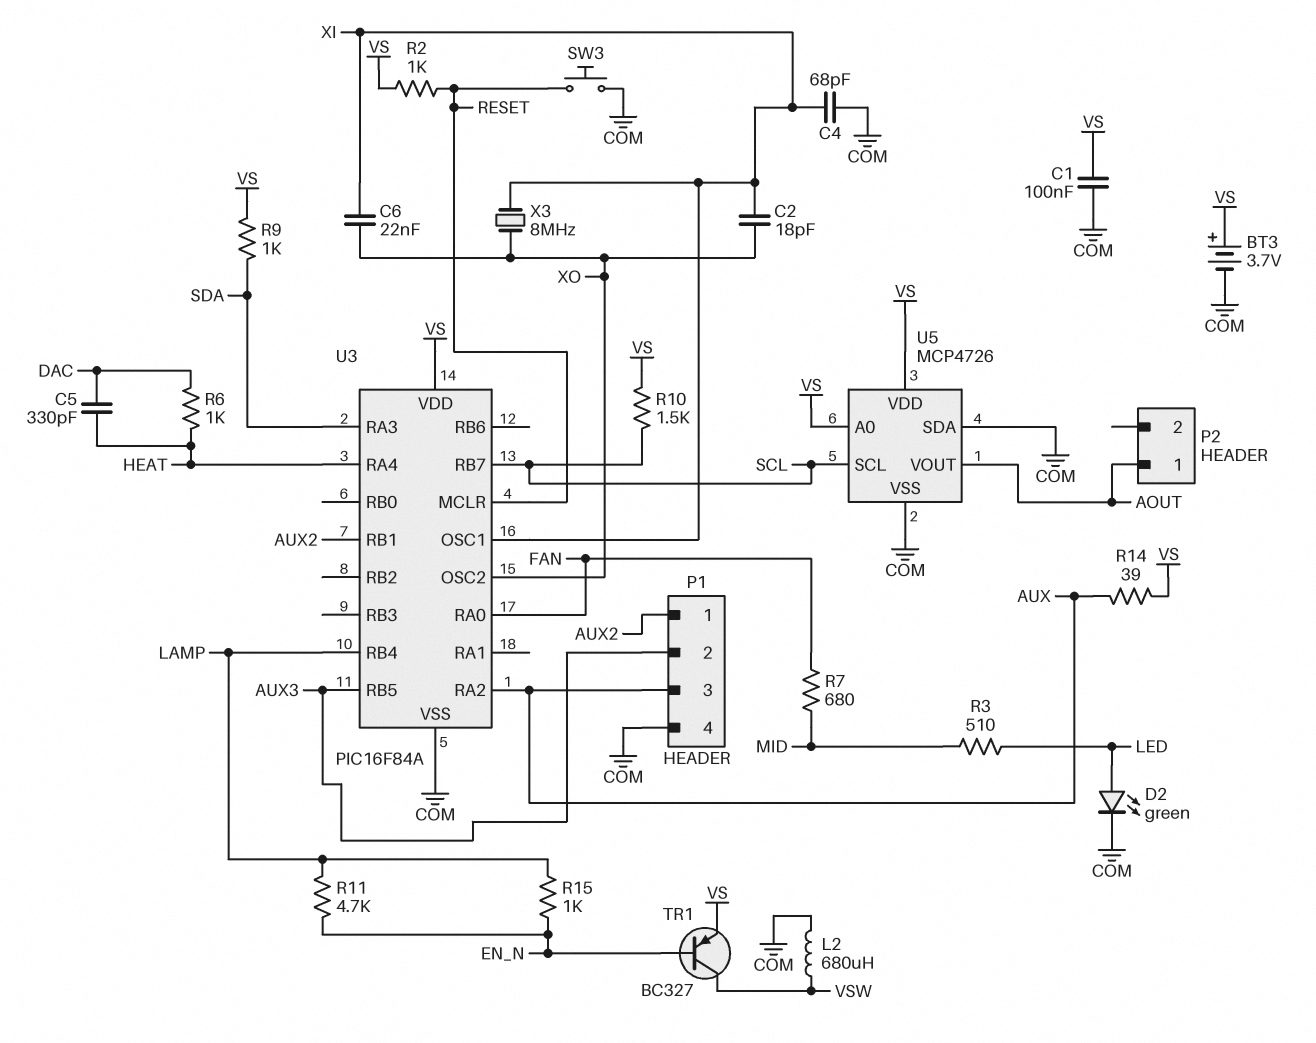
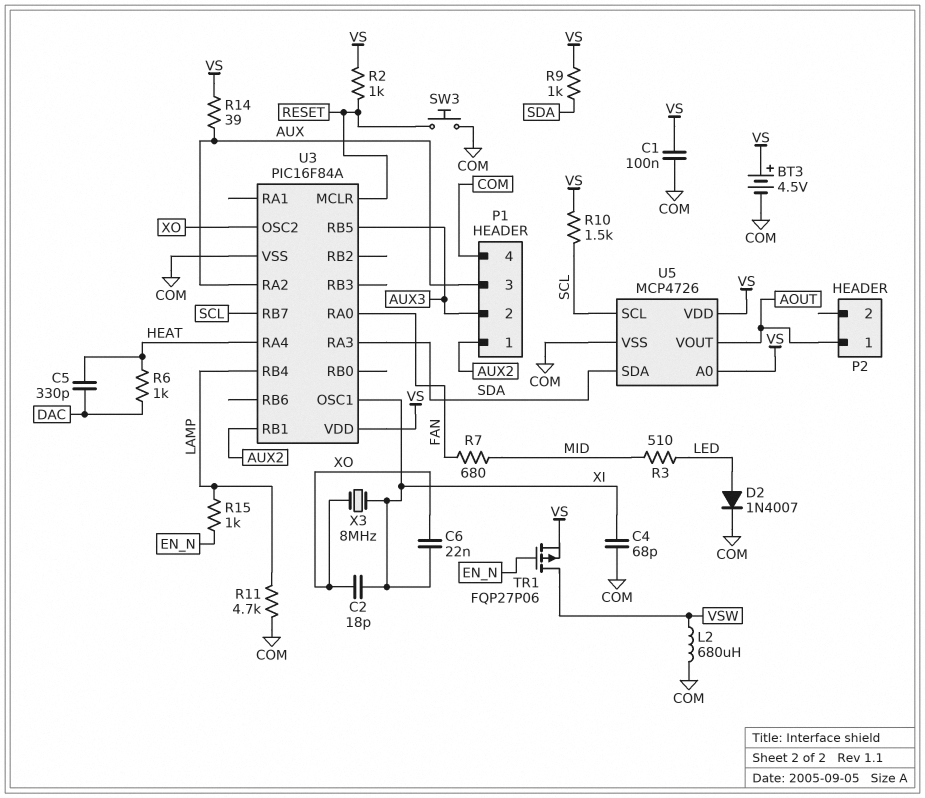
BT3: 3.7V (plus VS, minus COM) -> 4.5V (plus VS, minus COM)
D2: LED green (A LED, K COM) -> diode 1N4007 (A LED, K COM)
R11: 4.7k (EN_N, LAMP) -> 4.7k (COM, LAMP)
TR1: PNP BC327 (B EN_N, C VSW, E VS) -> PMOS FQP27P06 (G EN_N, D VSW, S VS)
U5 pin SDA: COM -> SDA

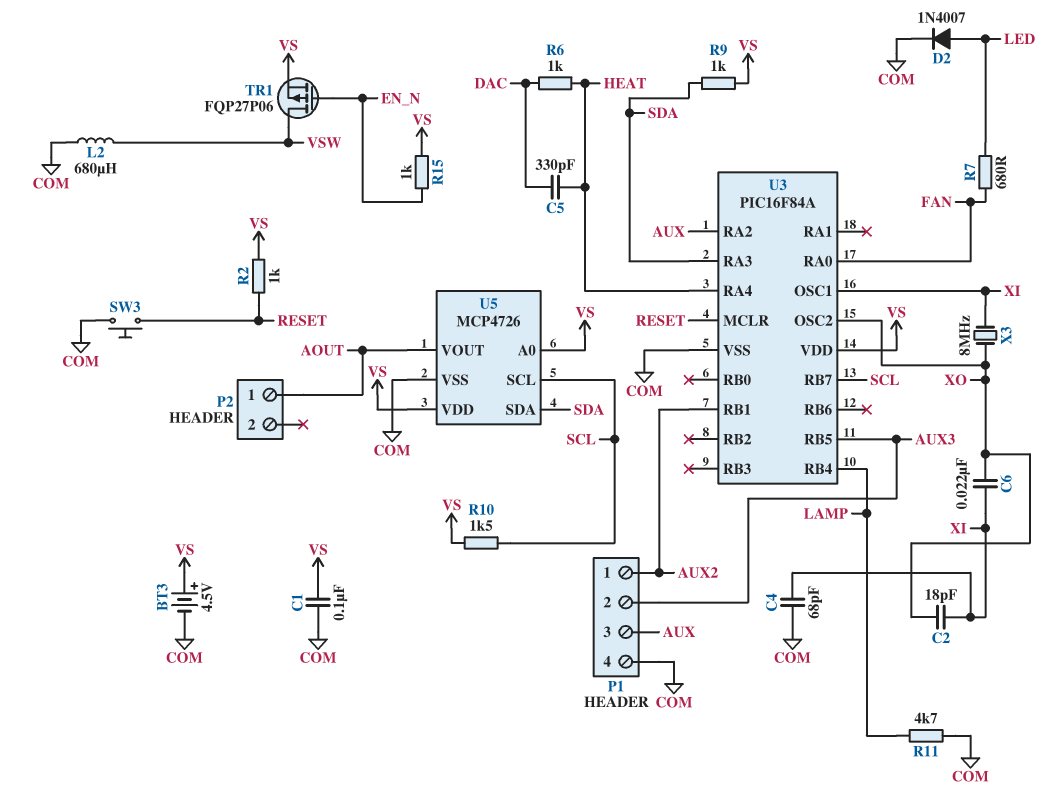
R3: 510 (LED, MID) -> none
R7: 680 (FAN, MID) -> 680 (FAN, LED)
R14: 39 (AUX, VS) -> none
R15: 1k (EN_N, LAMP) -> 1k (EN_N, VS)

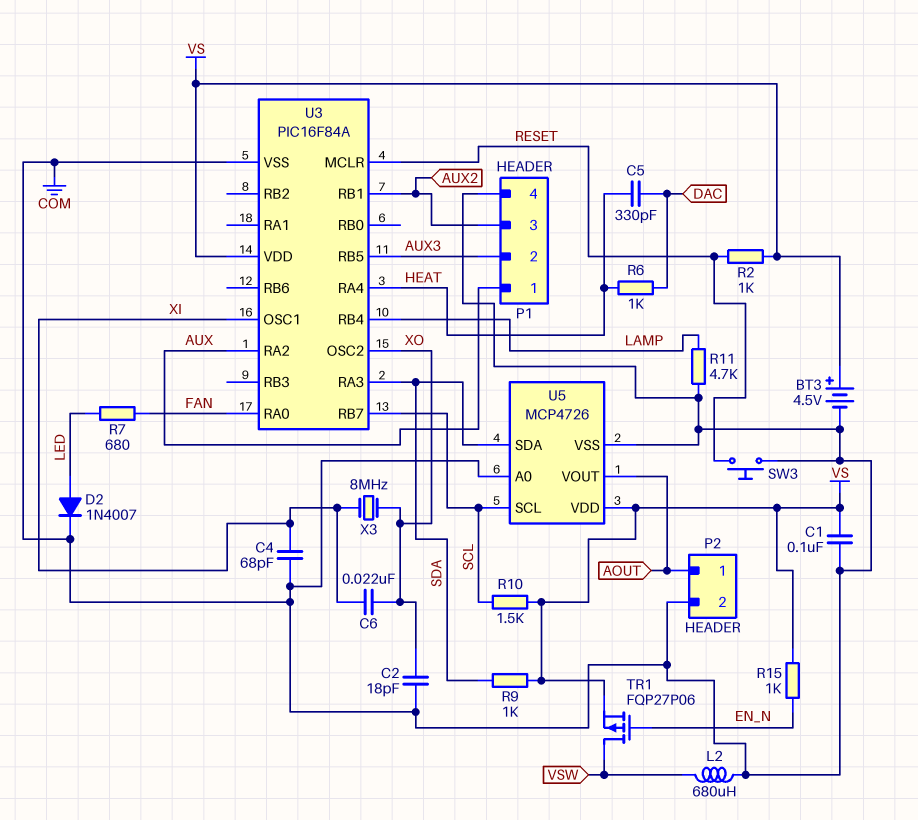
C2: 18pF (XI, XO) -> 18pF (COM, XO)
P1 pin 1: AUX2 -> AUX
P1 pin 3: AUX -> AUX2
P2 pin 2: none -> COM
U5 pin A0: VS -> COM

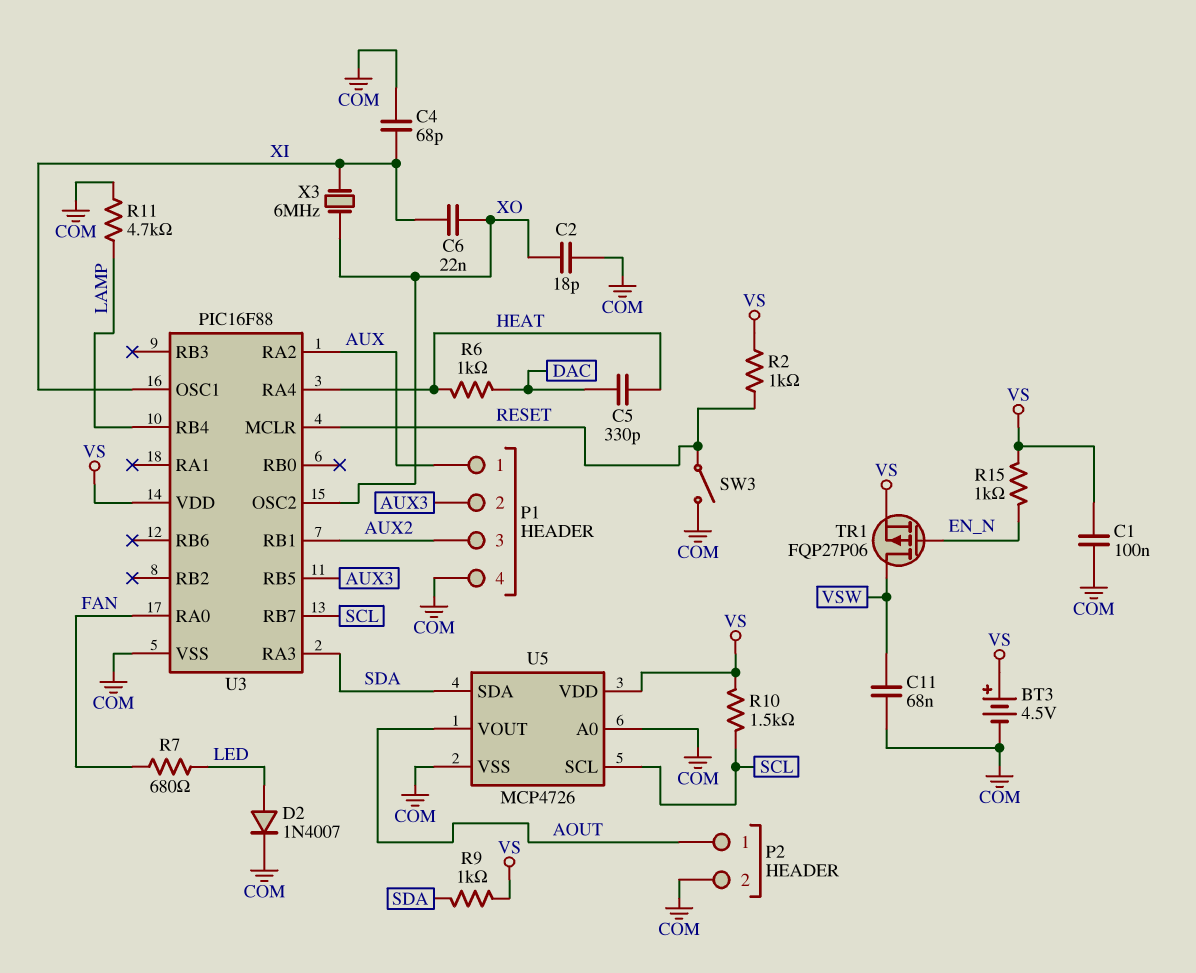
C11: none -> 68nF (COM, VSW)
L2: 680uH (COM, VSW) -> none
SW3: button (COM, RESET) -> switch (COM, RESET)
U3: PIC16F84A -> PIC16F88
X3: 8MHz (XI, XO) -> 6MHz (XI, XO)

